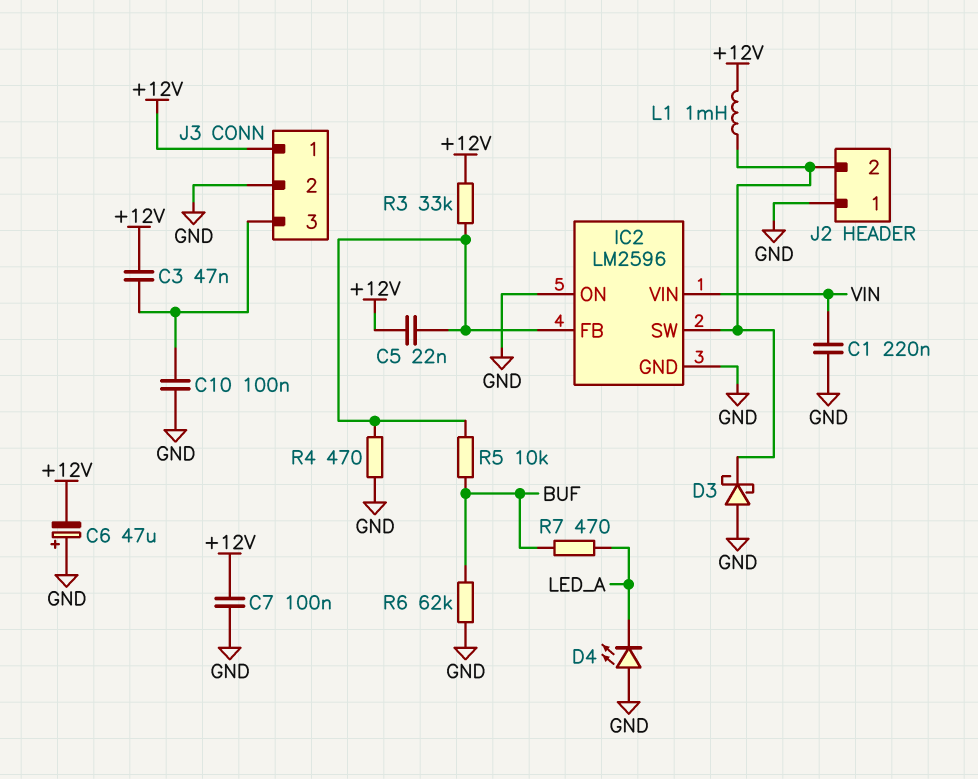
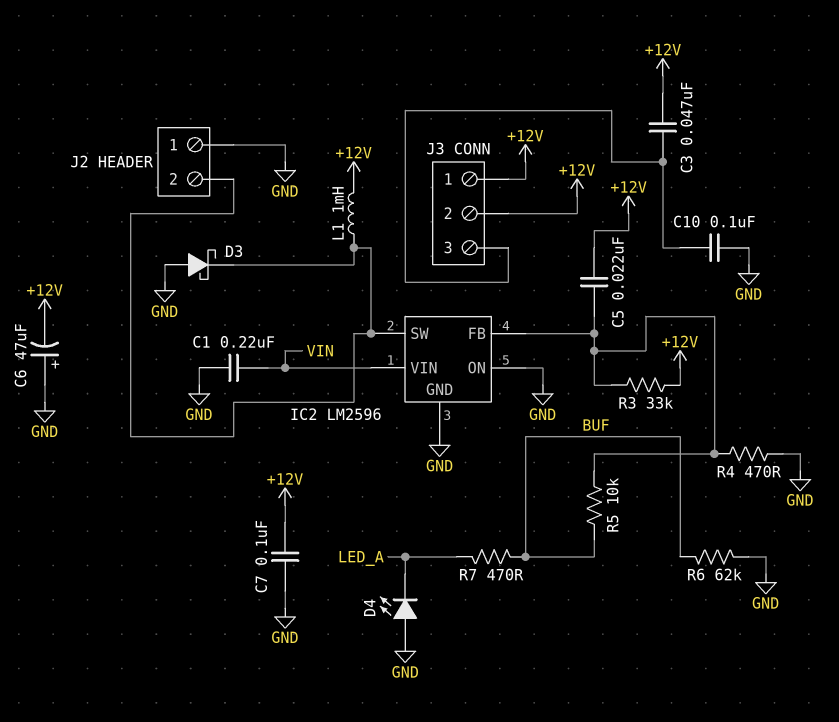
J3 pin 2: GND -> +12V

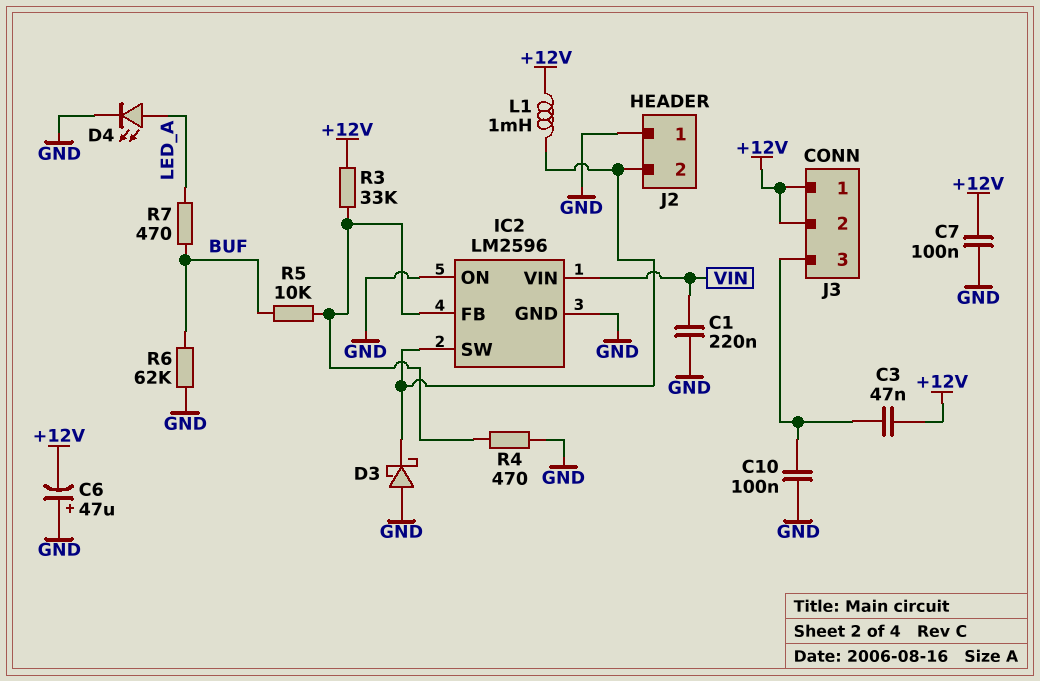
C5: 22nF (+12V, IC2/FB) -> none
D4: LED (A GND, K LED_A) -> LED (A LED_A, K GND)

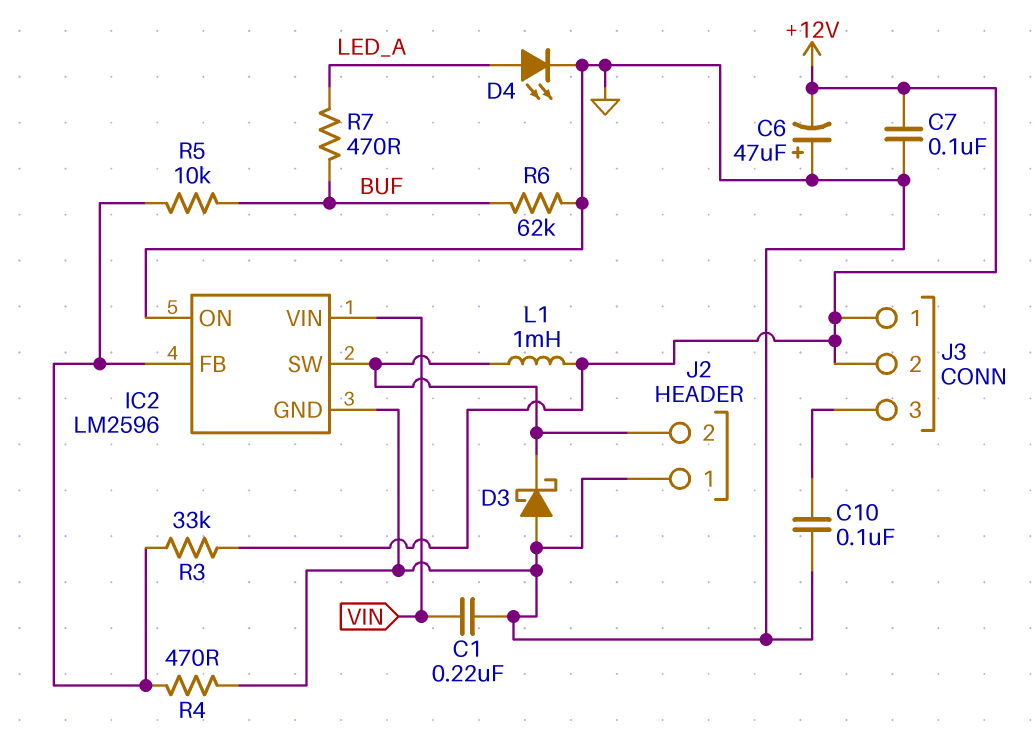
C3: 47nF (+12V, J3/3) -> none

